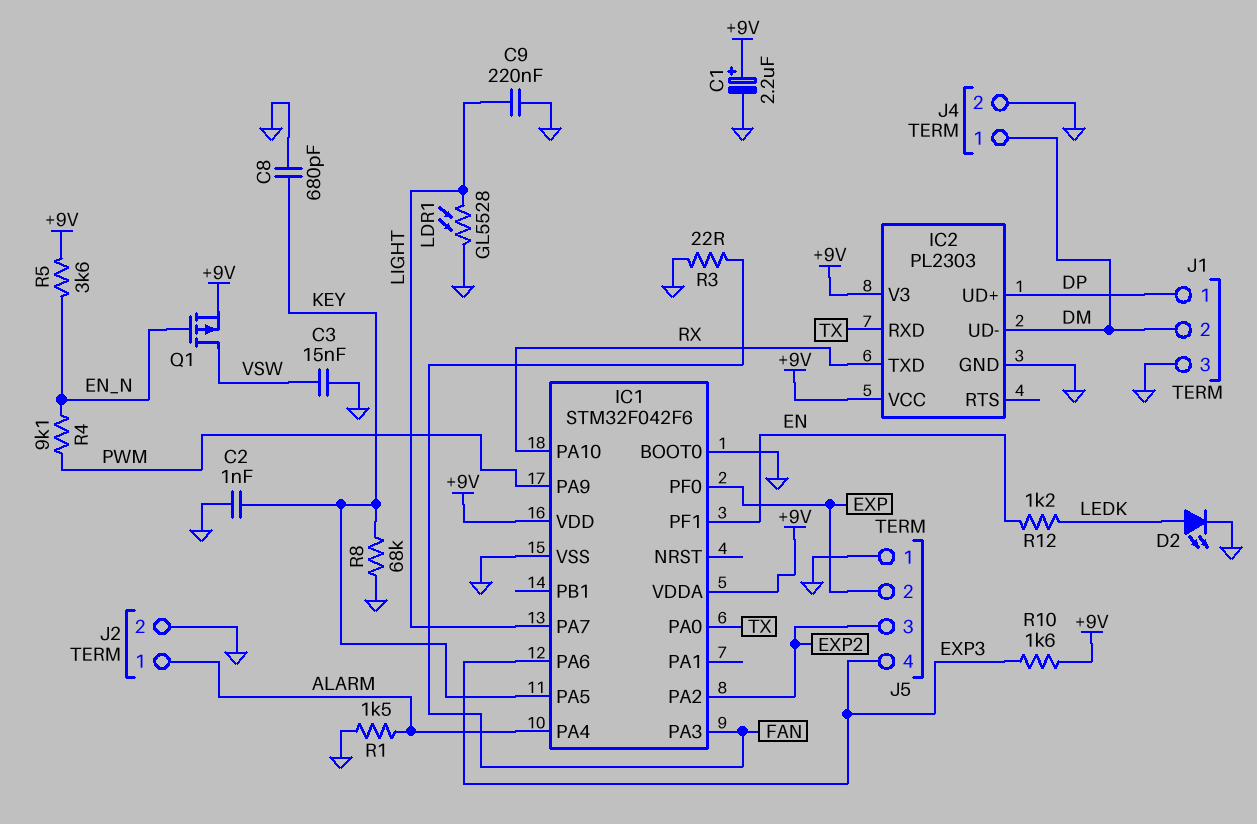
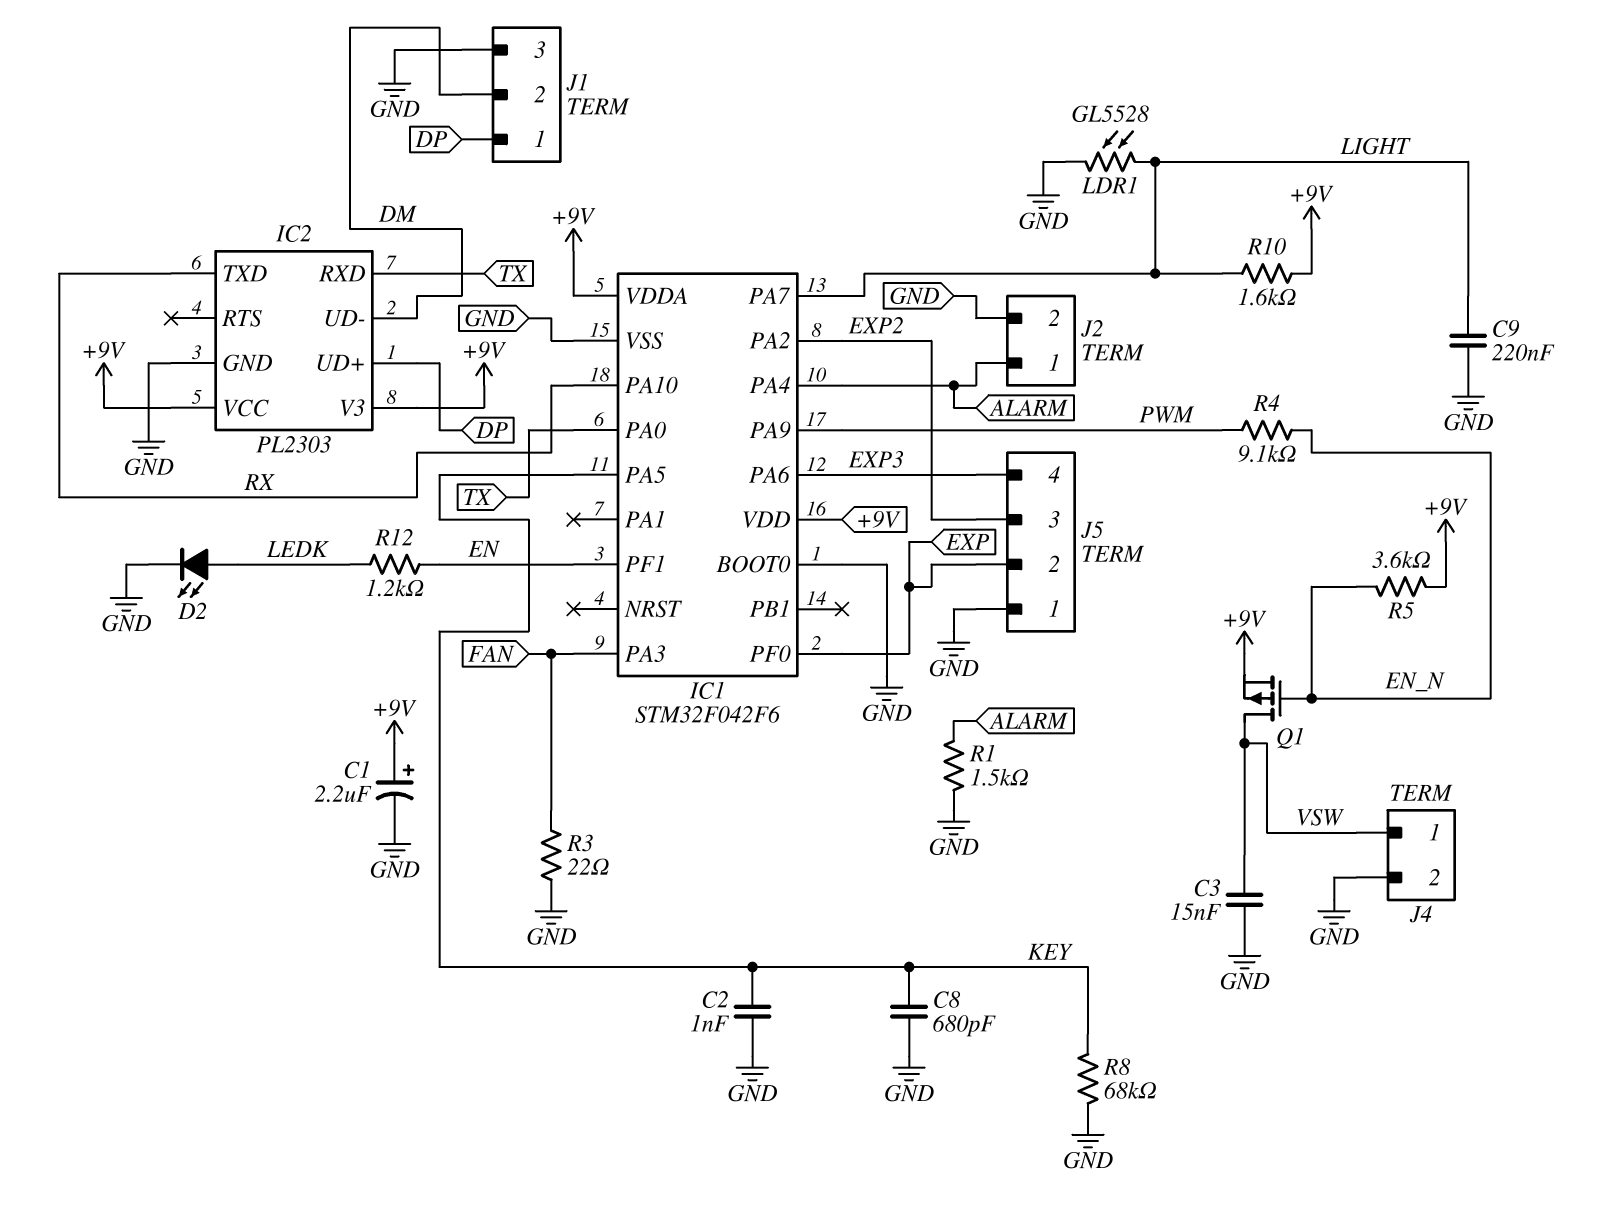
J4 pin 1: DM -> VSW
R10: 1.6k (+9V, EXP3) -> 1.6k (+9V, LIGHT)

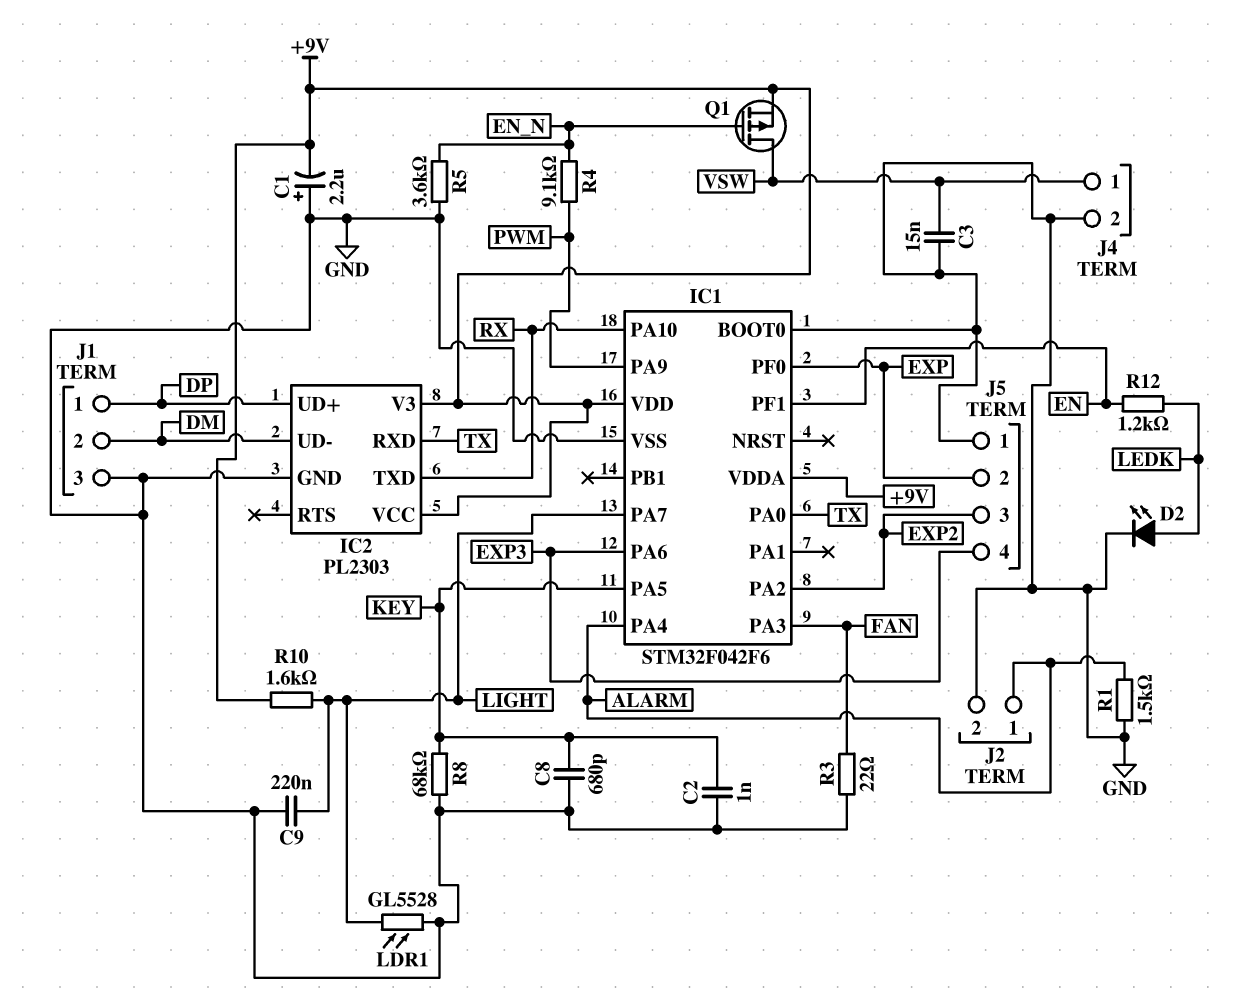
C1: 2.2uF (plus +9V, minus GND) -> 2.2uF (plus GND, minus +9V)
R5: 3.6k (+9V, EN_N) -> 3.6k (EN_N, GND)

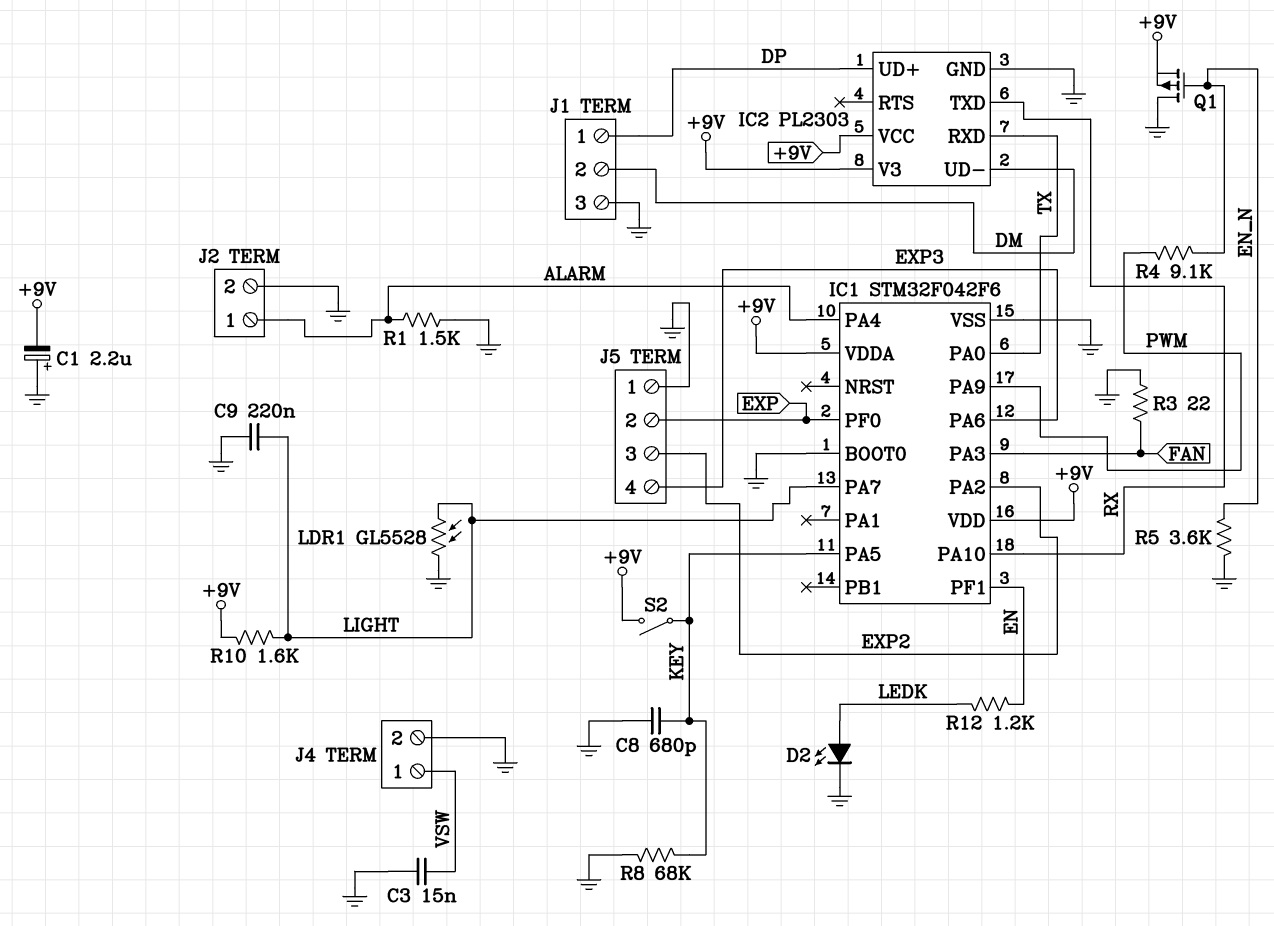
C2: 1nF (GND, KEY) -> none
Q1: PMOS (G EN_N, D VSW, S +9V) -> PMOS (G EN_N, D GND, S +9V)
S2: none -> switch (+9V, KEY)

